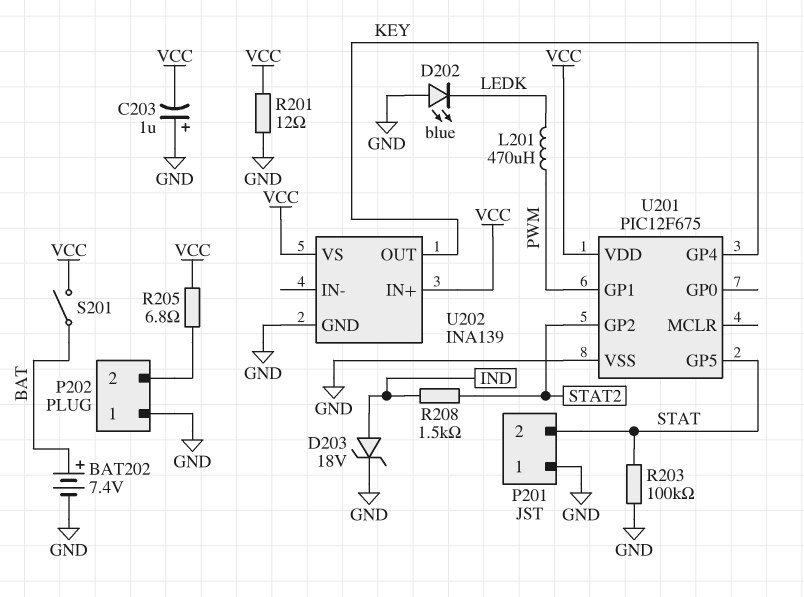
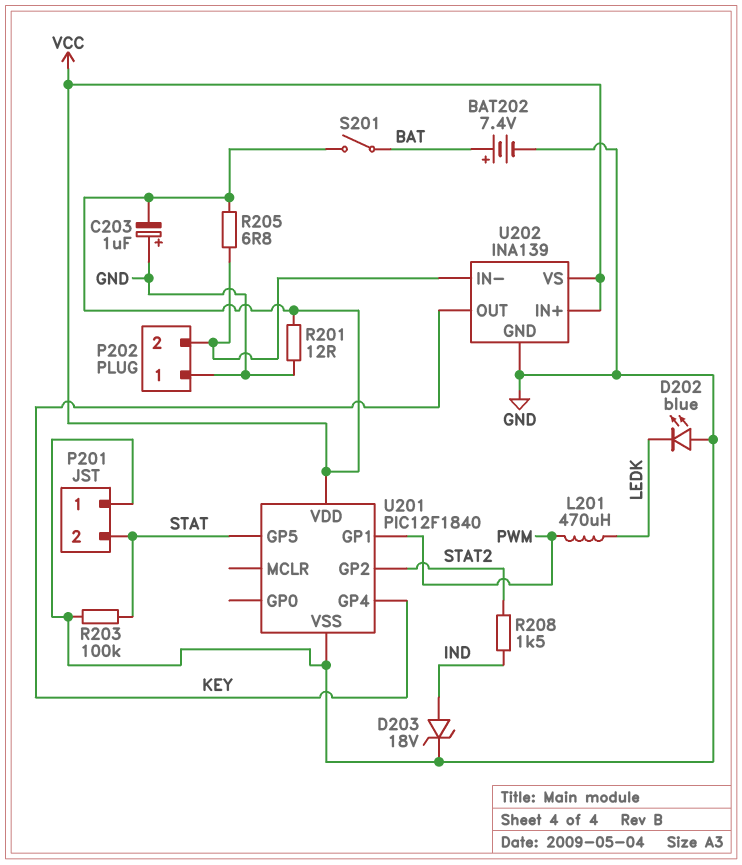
U201: PIC12F675 -> PIC12F1840
U202 pin IN-: none -> P202/2

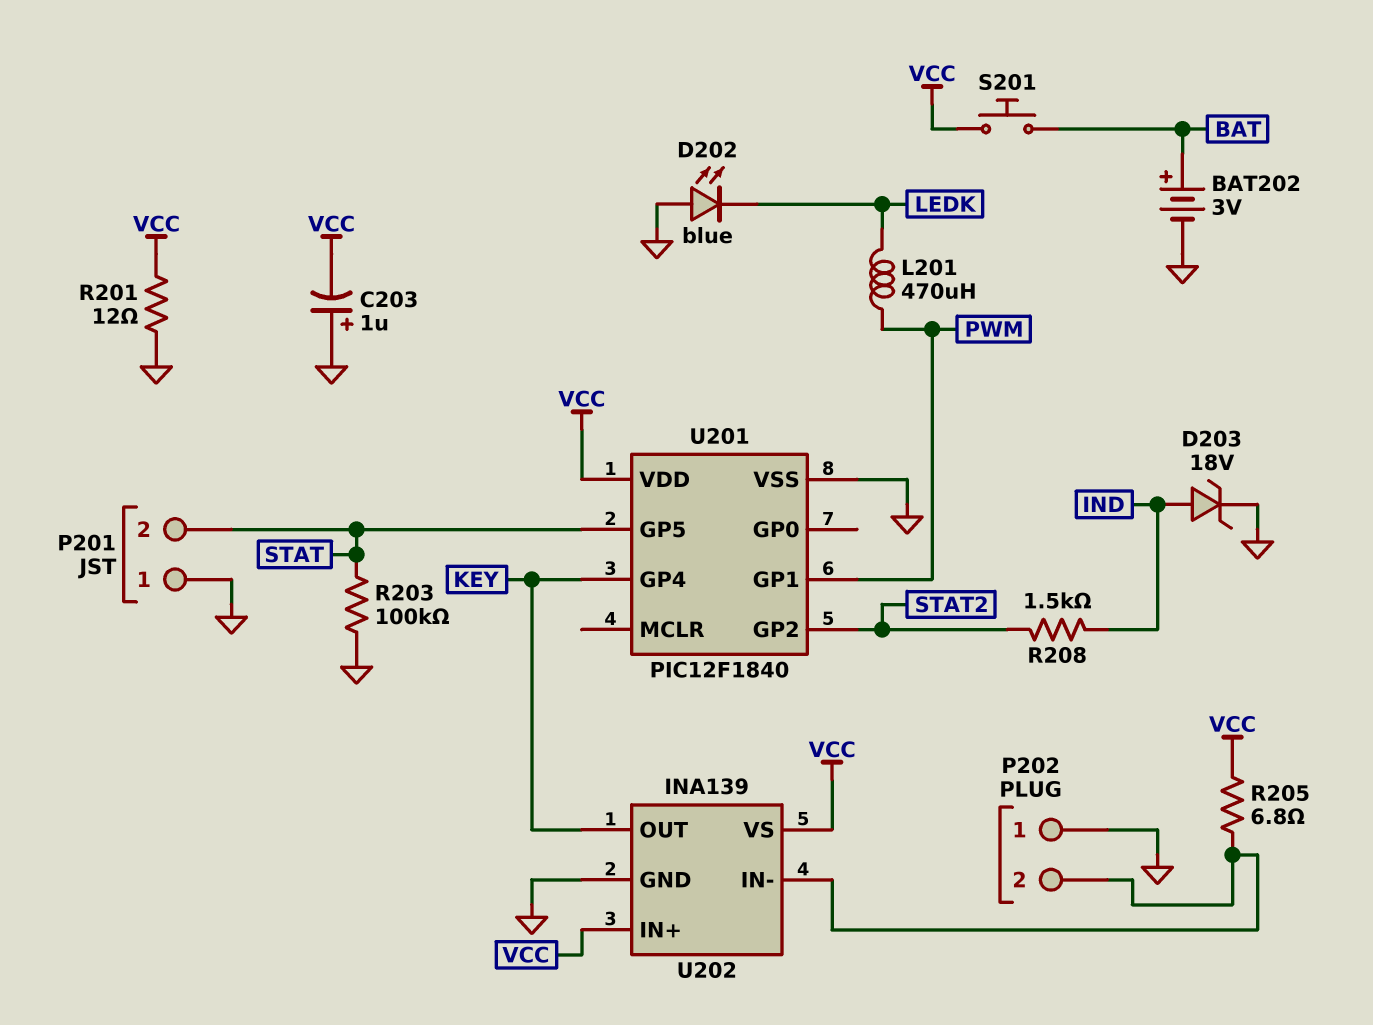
BAT202: 7.4V (plus BAT, minus GND) -> 3V (plus BAT, minus GND)
S201: switch (BAT, VCC) -> button (BAT, VCC)

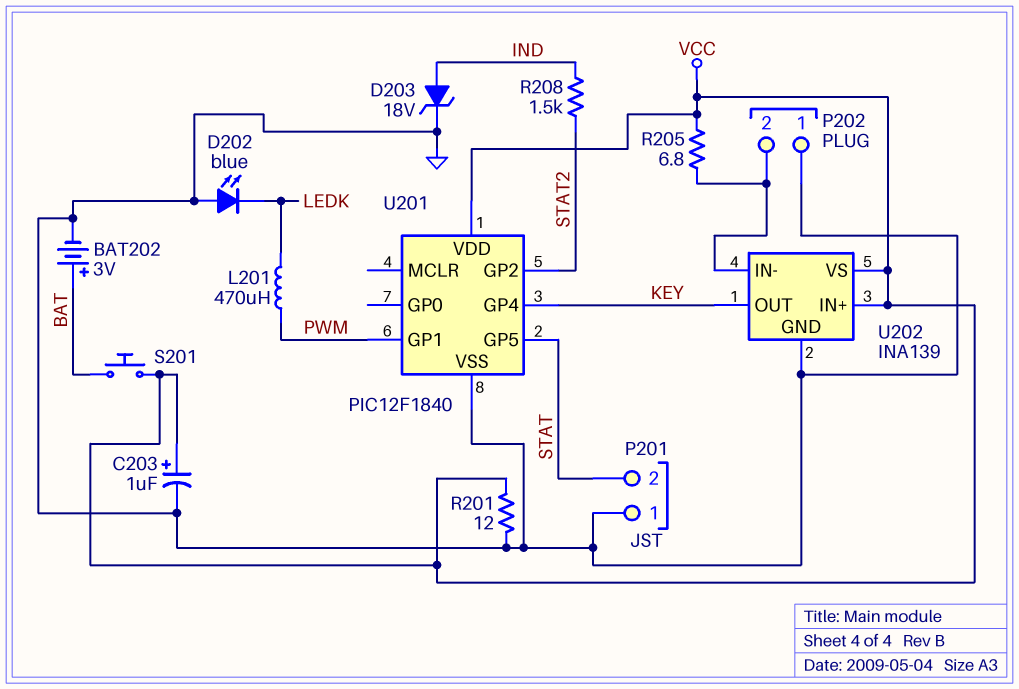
C203: 1uF (plus GND, minus VCC) -> 1uF (plus VCC, minus GND)
R203: 100k (GND, STAT) -> none

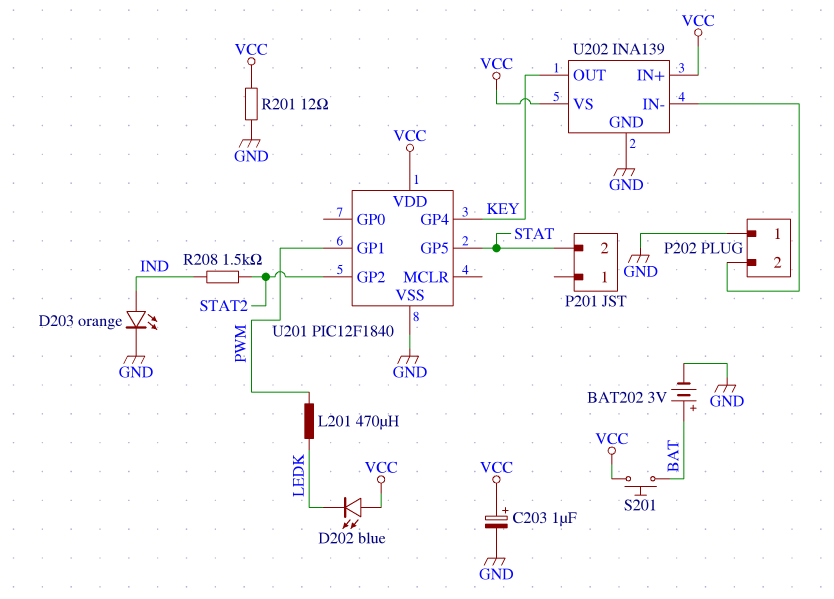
D202: LED blue (A GND, K LEDK) -> LED blue (A VCC, K LEDK)
D203: zener 18V (A IND, K GND) -> LED orange (A IND, K GND)
P201 pin 1: GND -> none
R205: 6.8 (P202/2, VCC) -> none

